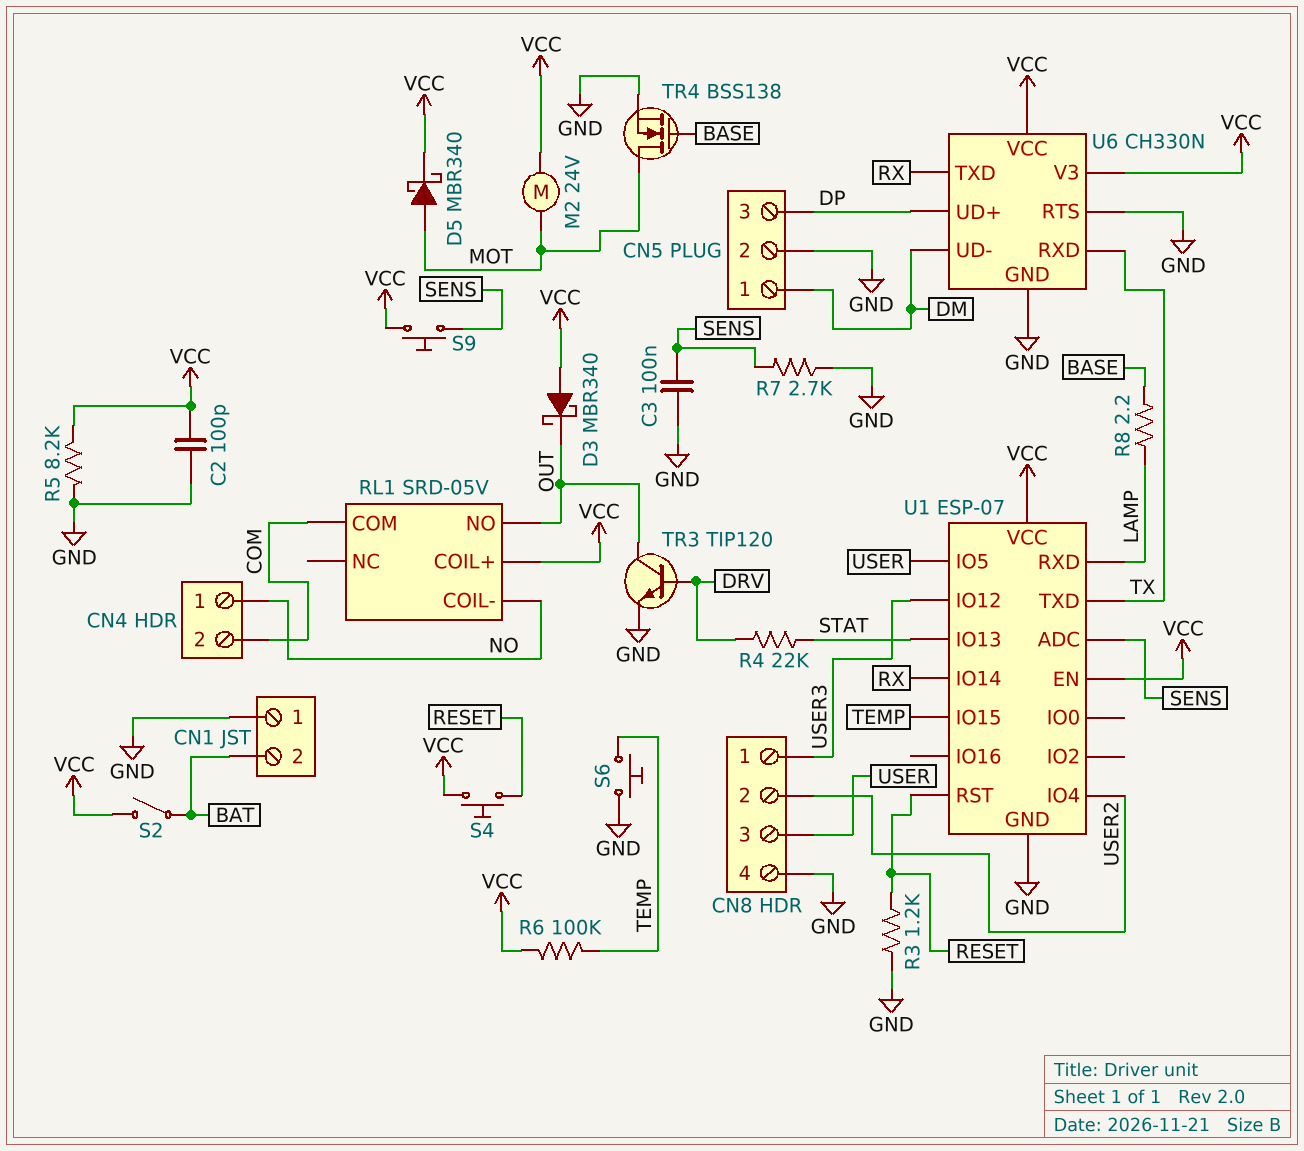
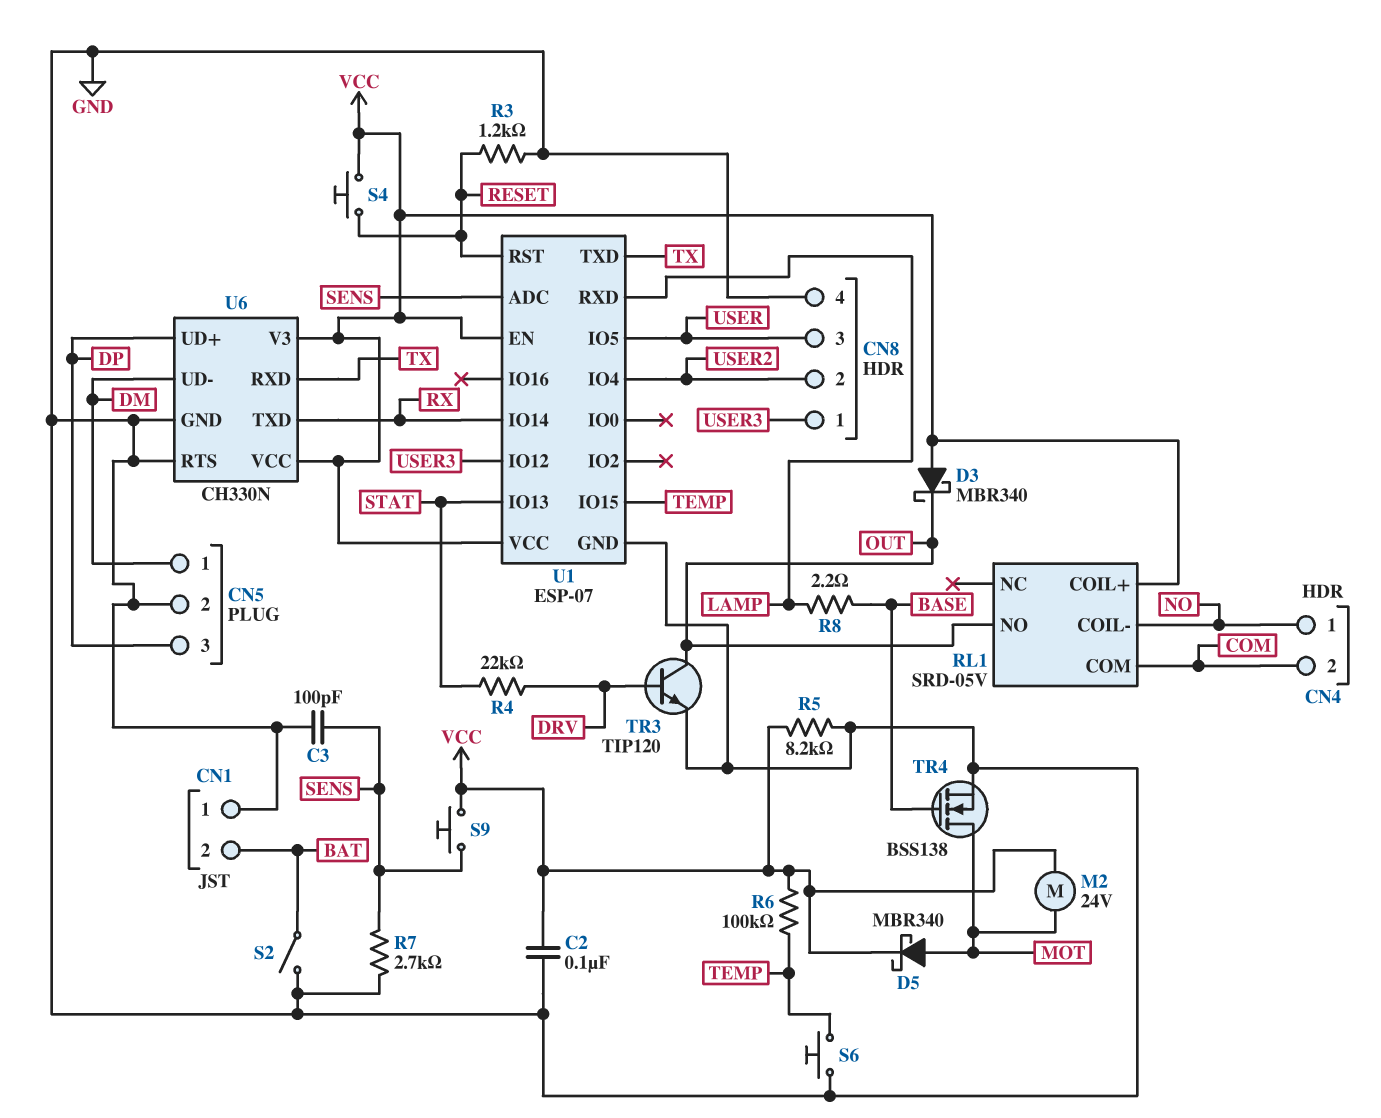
C2: 100pF (GND, VCC) -> 100nF (GND, VCC)
C3: 100nF (GND, SENS) -> 100pF (GND, SENS)
S2: switch (BAT, VCC) -> switch (BAT, GND)

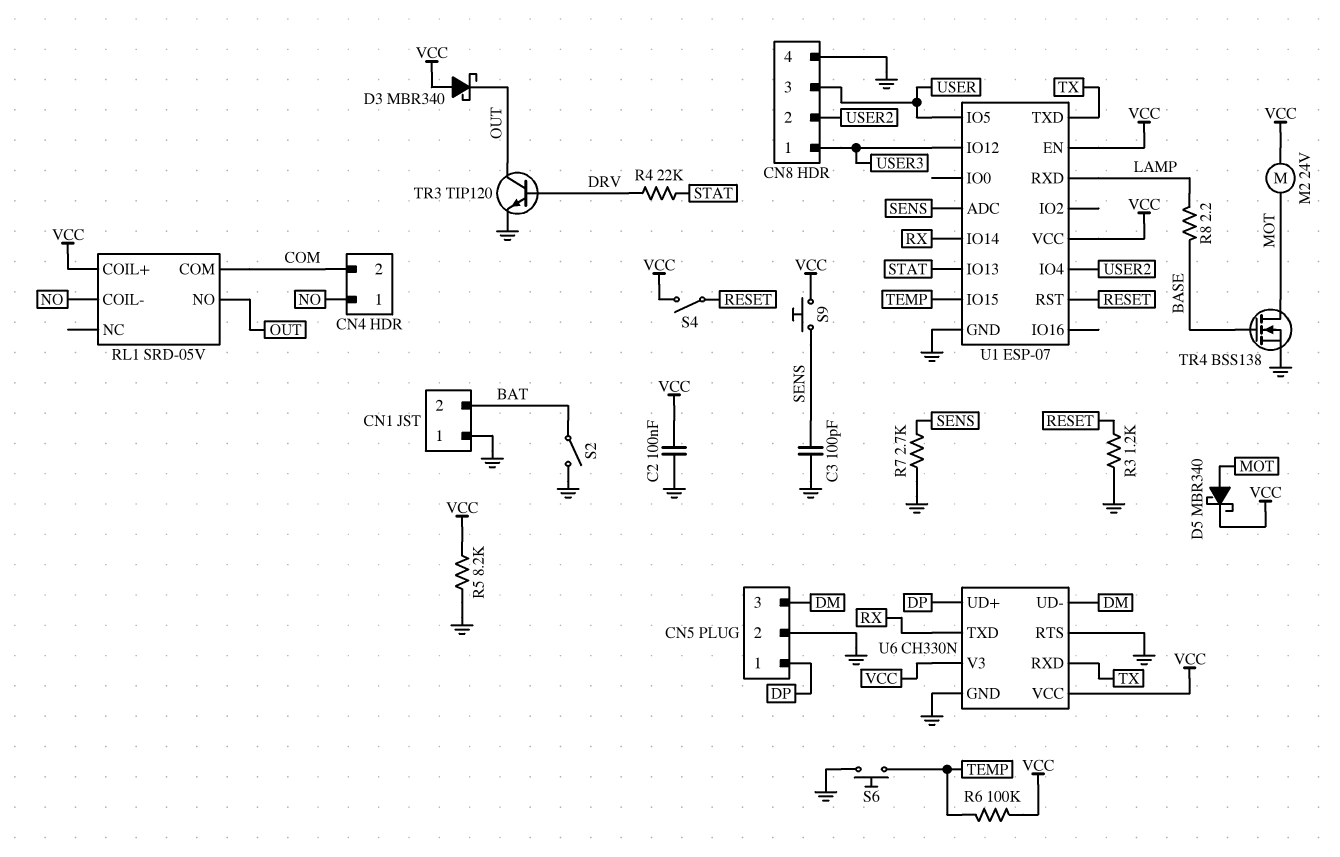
CN5 pin 1: DM -> DP
CN5 pin 3: DP -> DM
S4: button (RESET, VCC) -> switch (RESET, VCC)

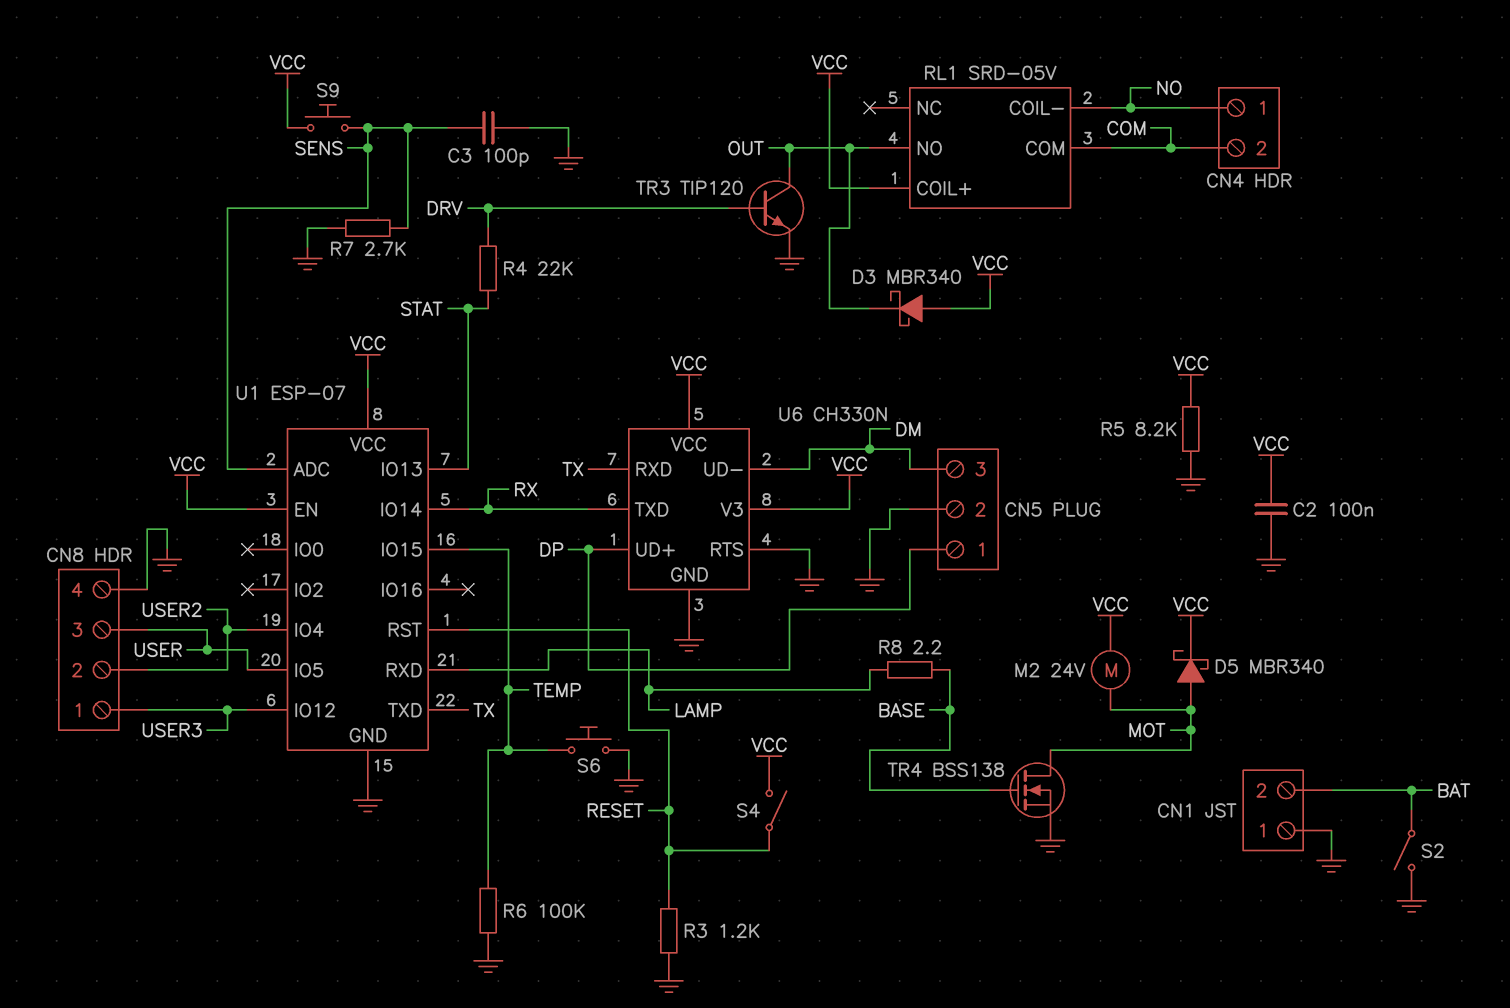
R6: 100k (TEMP, VCC) -> 100k (GND, TEMP)

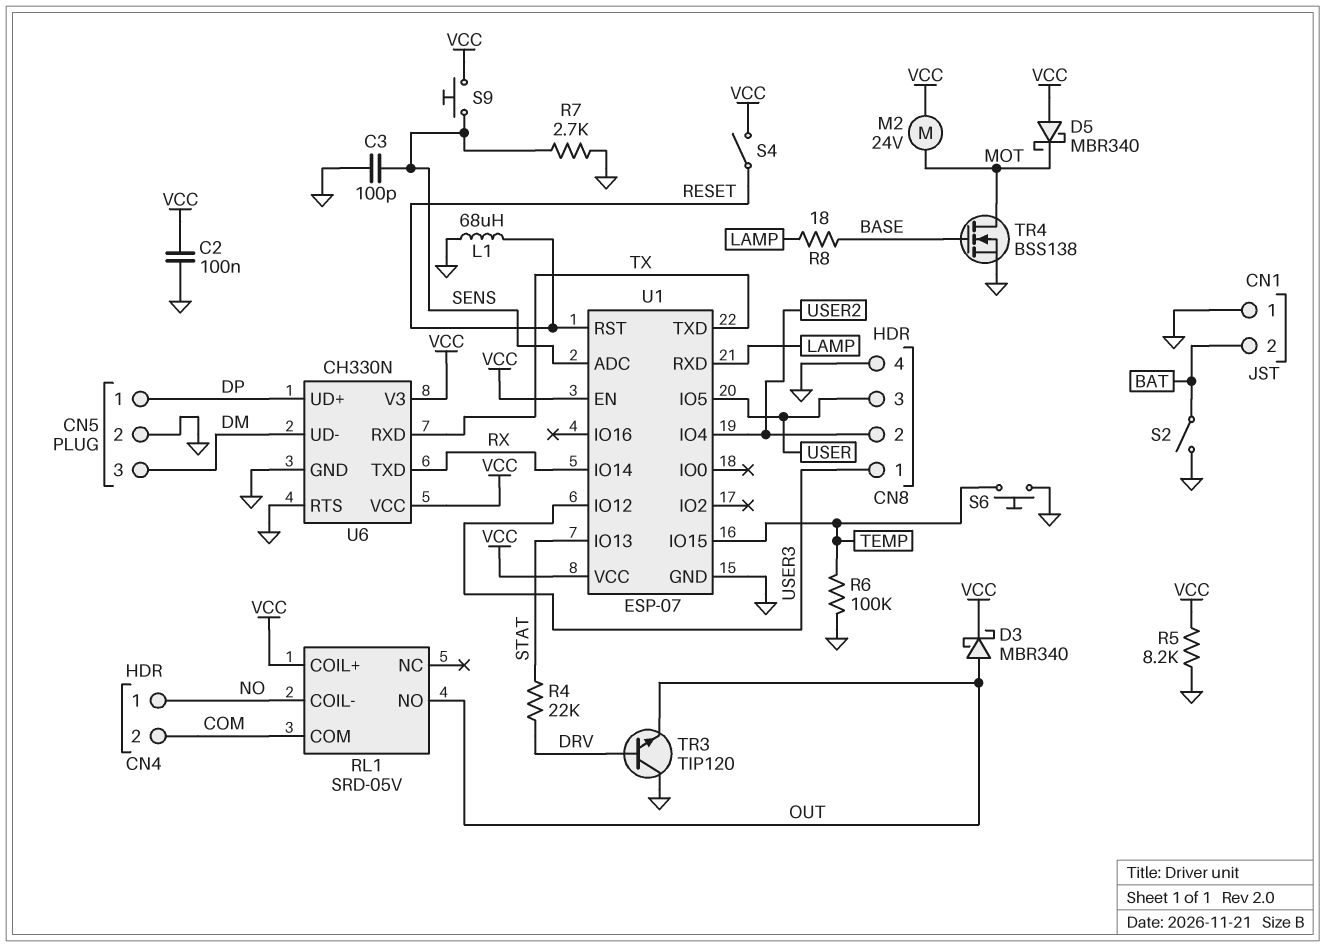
D3: schottky MBR340 (A VCC, K OUT) -> schottky MBR340 (A OUT, K VCC)
D5: schottky MBR340 (A MOT, K VCC) -> schottky MBR340 (A VCC, K MOT)
L1: none -> 68uH (GND, RESET)
R3: 1.2k (GND, RESET) -> none
R8: 2.2 (BASE, LAMP) -> 18 (BASE, LAMP)
TR3: NPN TIP120 (B DRV, C OUT, E GND) -> NPN TIP120 (B DRV, C GND, E OUT)

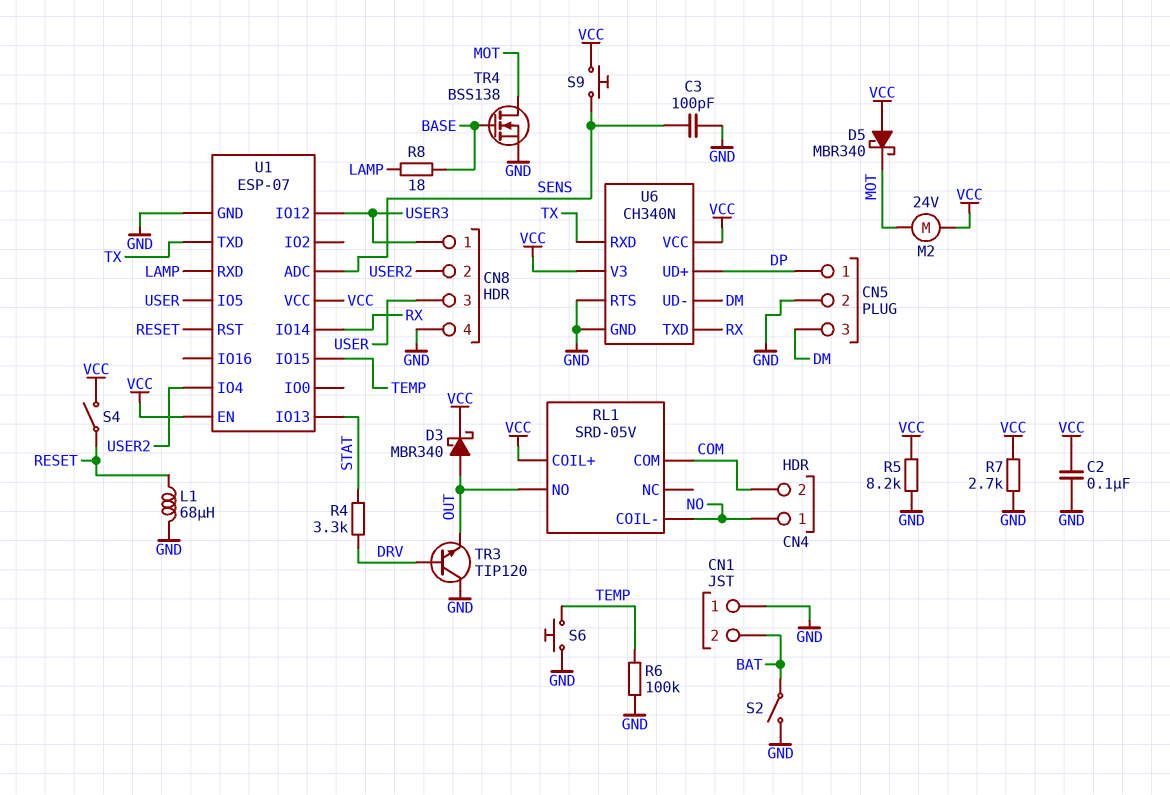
R4: 22k (DRV, STAT) -> 3.3k (DRV, STAT)
R7: 2.7k (GND, SENS) -> 2.7k (GND, VCC)
U6: CH330N -> CH340N

